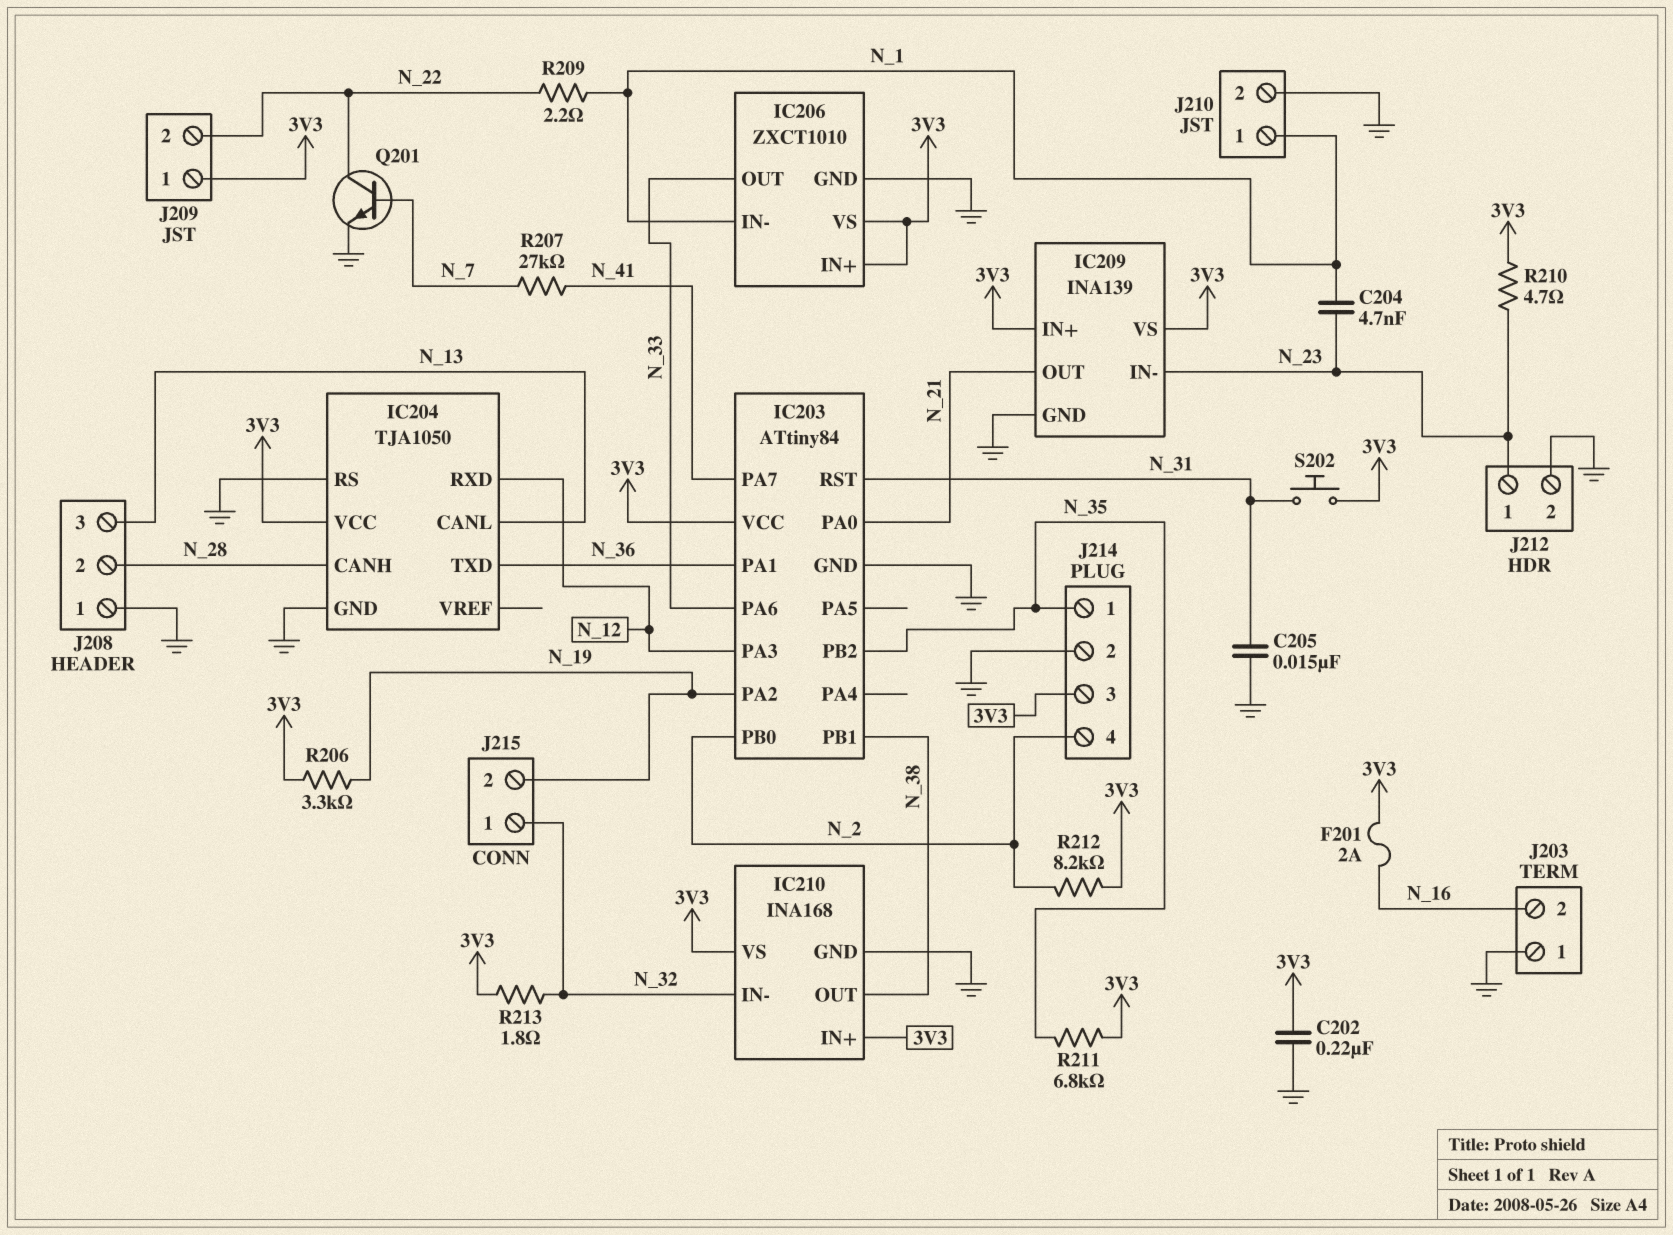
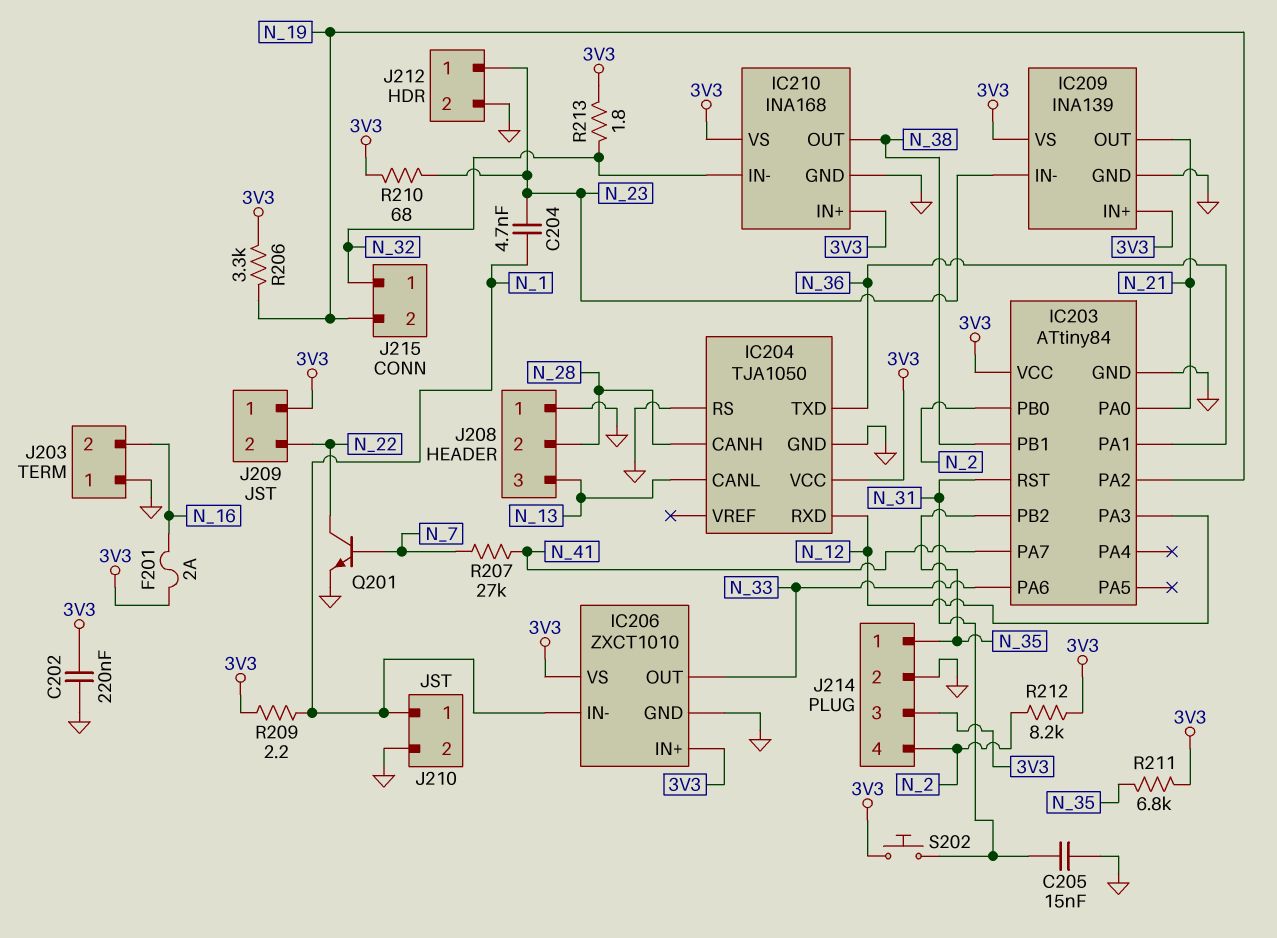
R209: 2.2 (N_1, N_22) -> 2.2 (3V3, N_1)
R210: 4.7 (3V3, N_23) -> 68 (3V3, N_23)

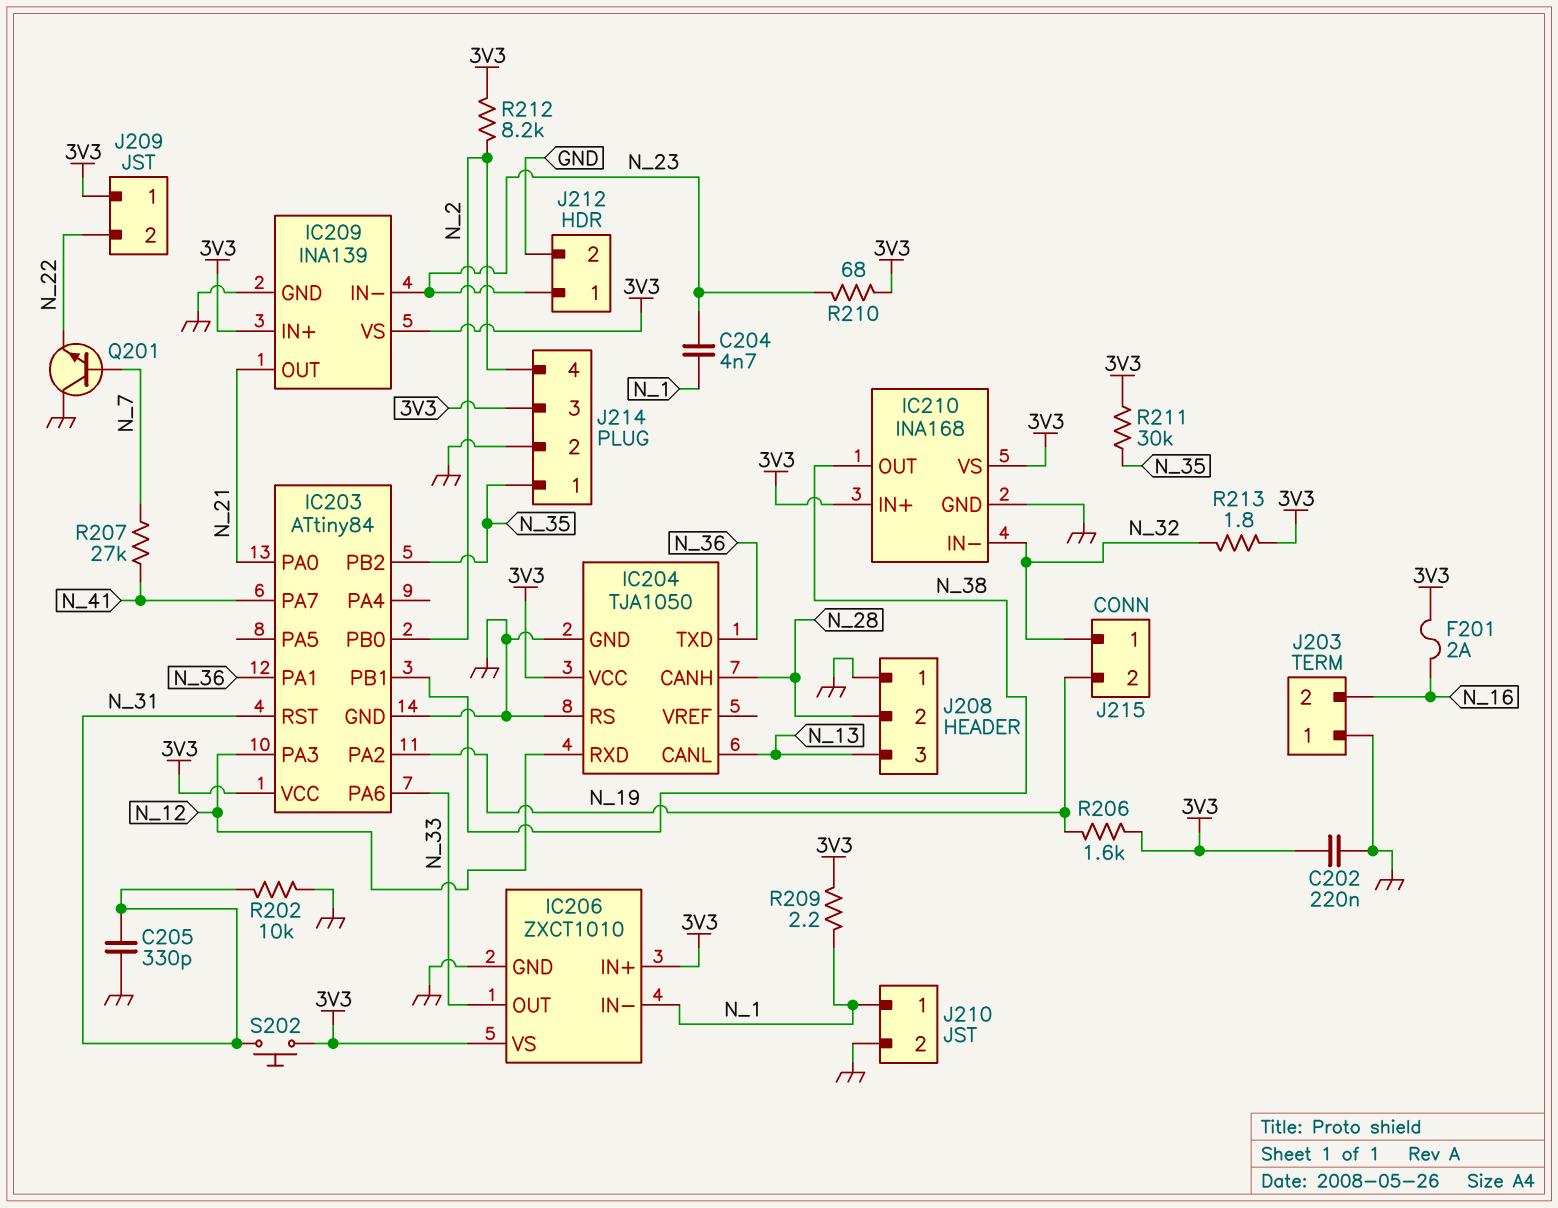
C205: 15nF (GND, N_31) -> 330pF (GND, N_31)
Q201: NPN (B N_7, C N_22, E GND) -> NPN (B N_7, C GND, E N_22)
R202: none -> 10k (GND, N_31)
R206: 3.3k (3V3, N_19) -> 1.6k (3V3, N_19)
R211: 6.8k (3V3, N_35) -> 30k (3V3, N_35)

